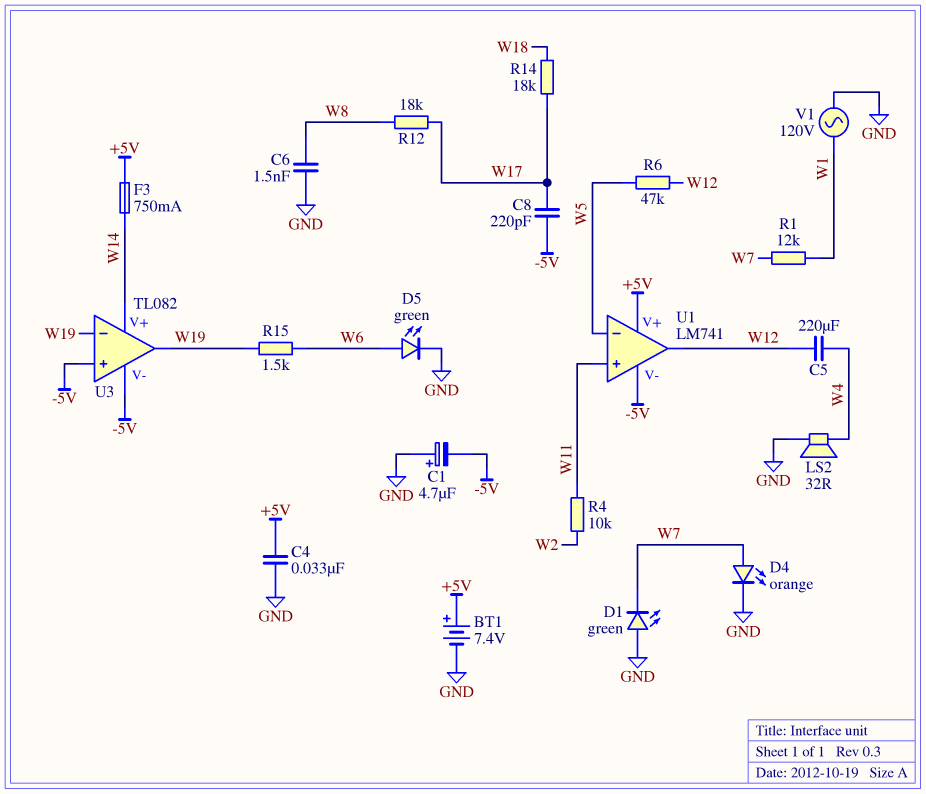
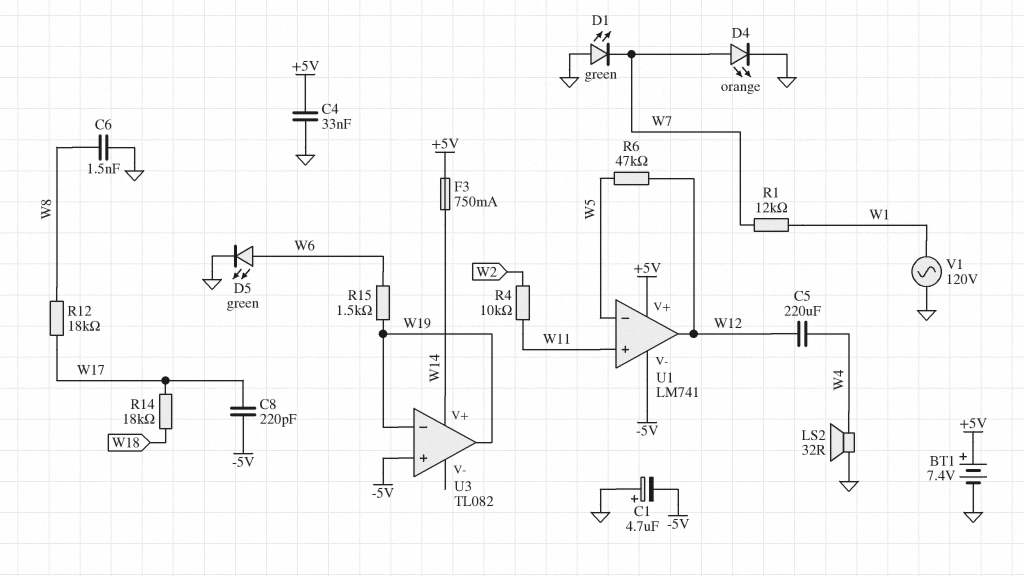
U3 pin V-: -5V -> none

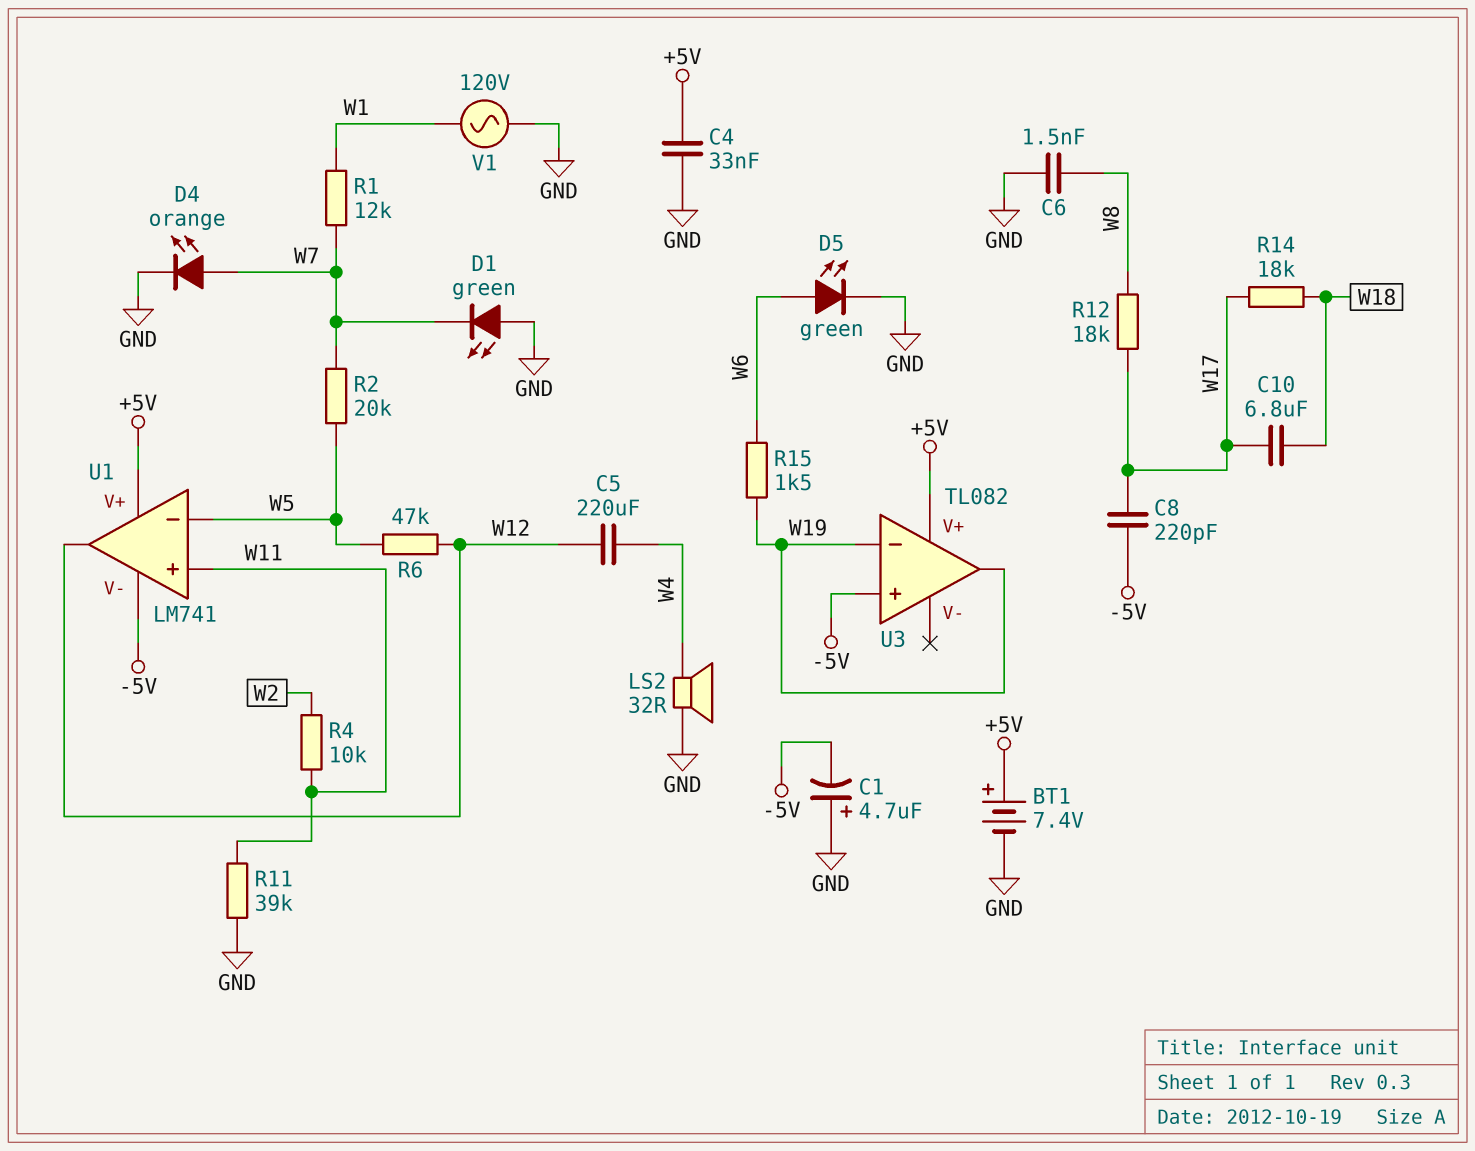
C10: none -> 6.8uF (W17, W18)
F3: 750mA (+5V, W14) -> none
R2: none -> 20k (W5, W7)
R11: none -> 39k (GND, W11)
U3 pin V+: W14 -> +5V

